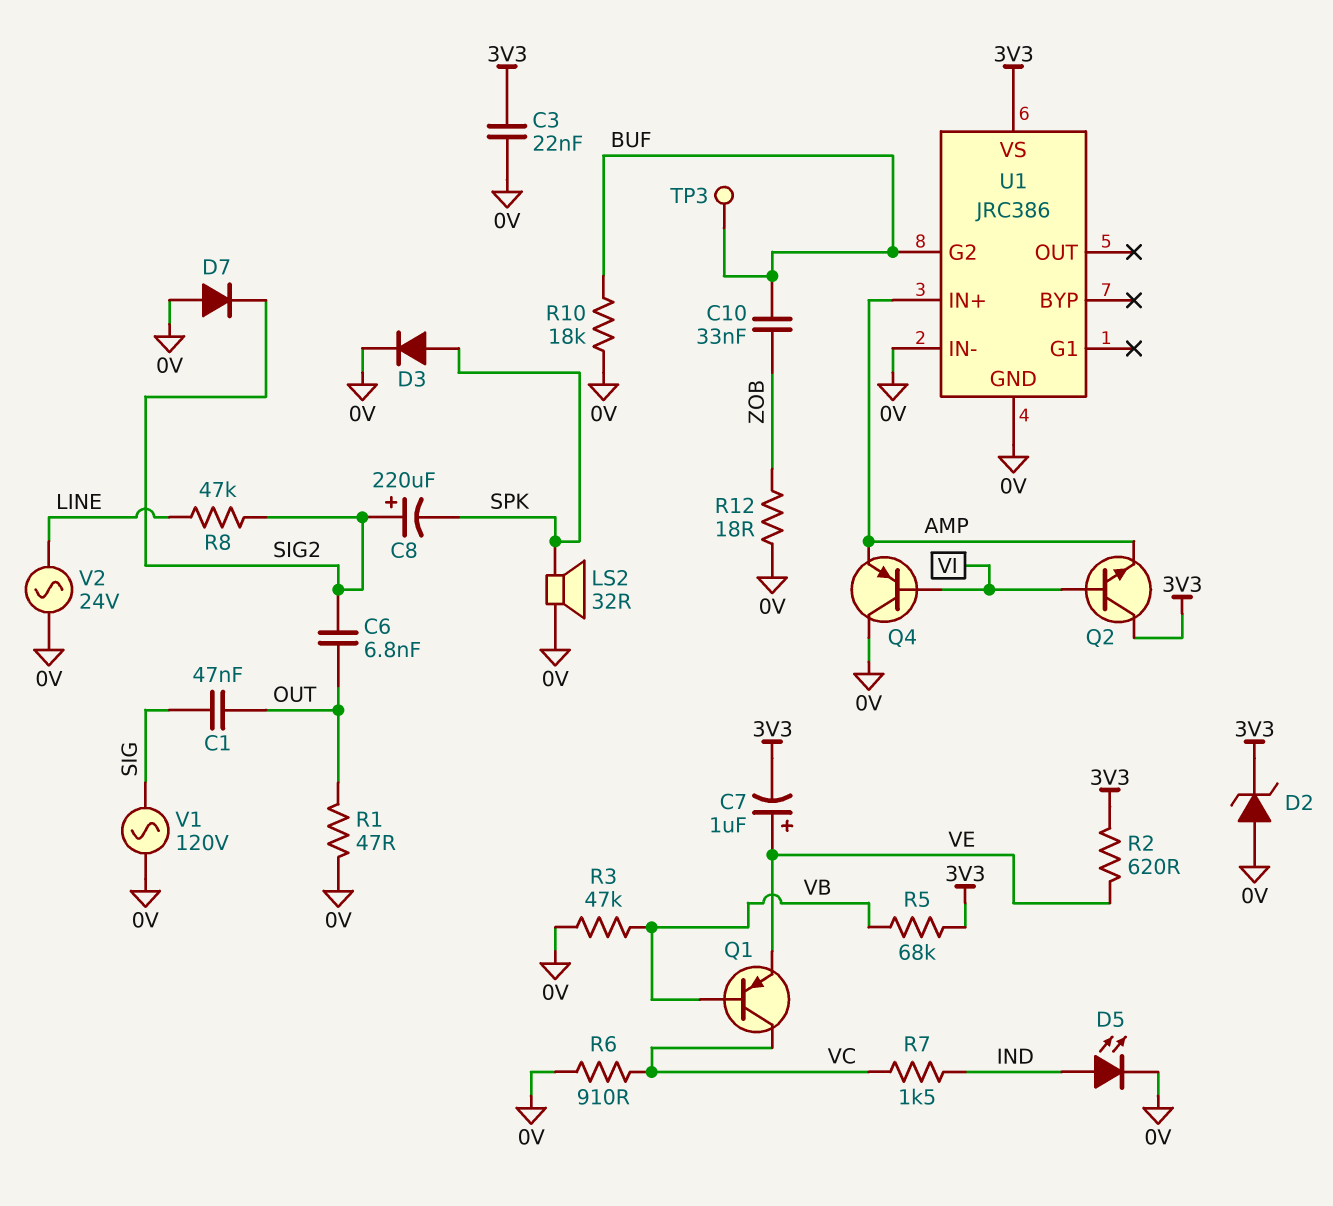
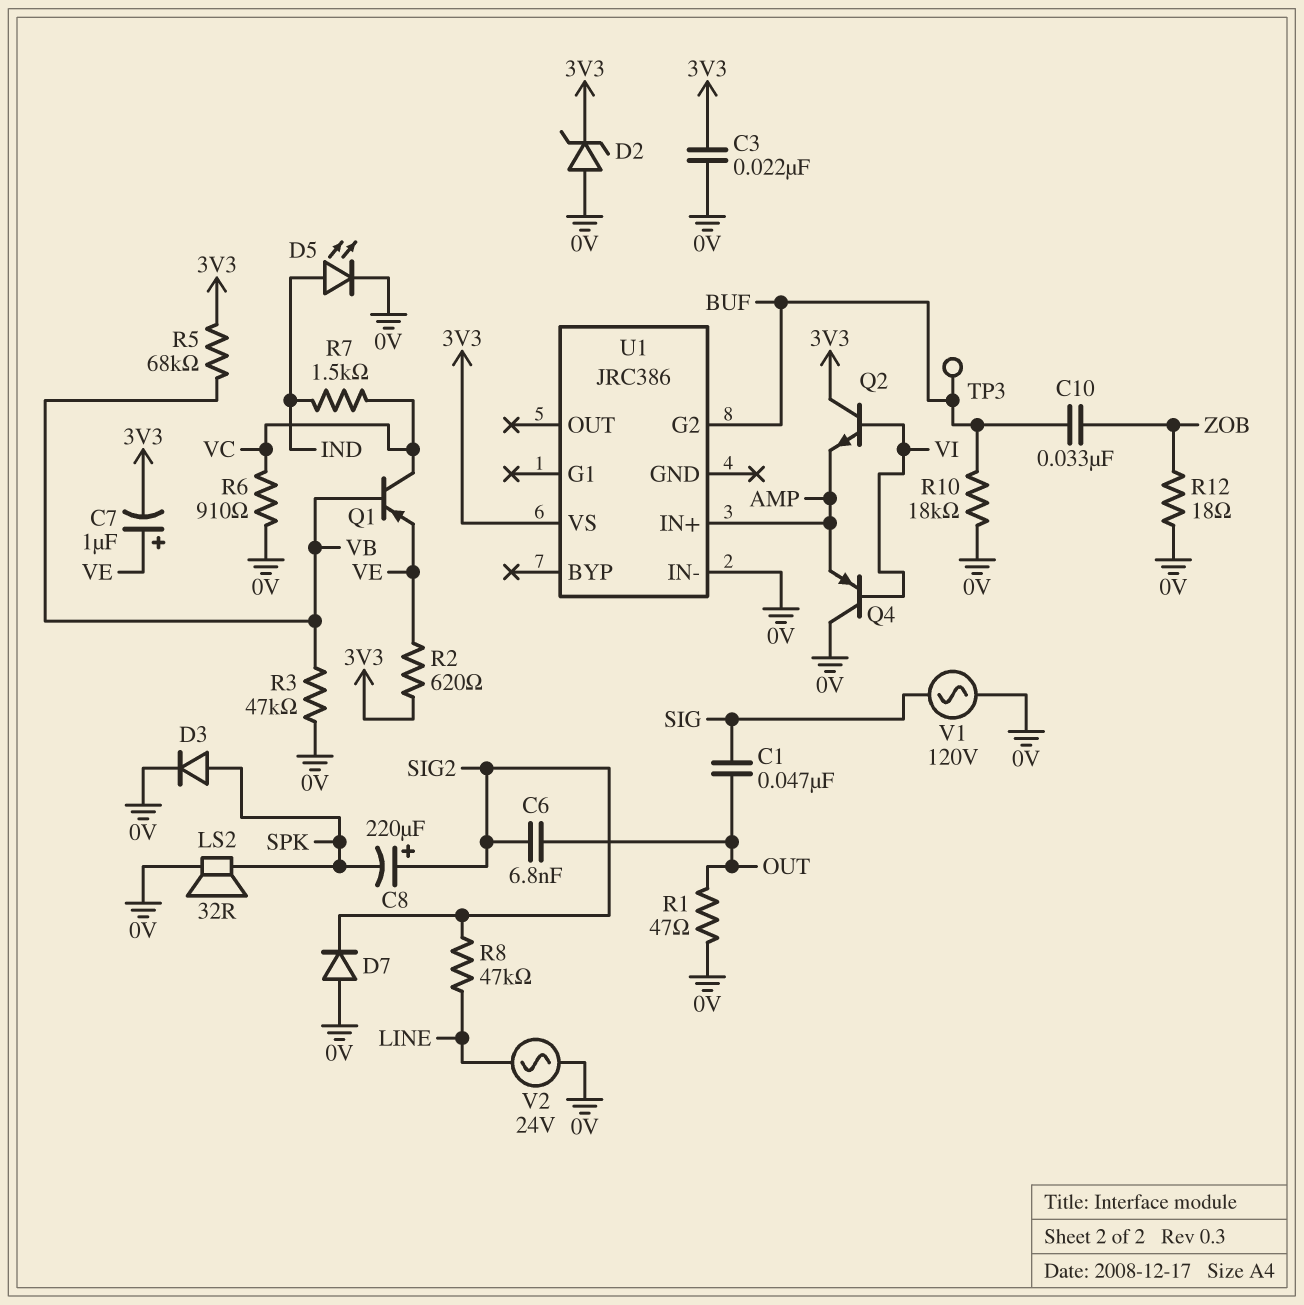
U1 pin GND: 0V -> none

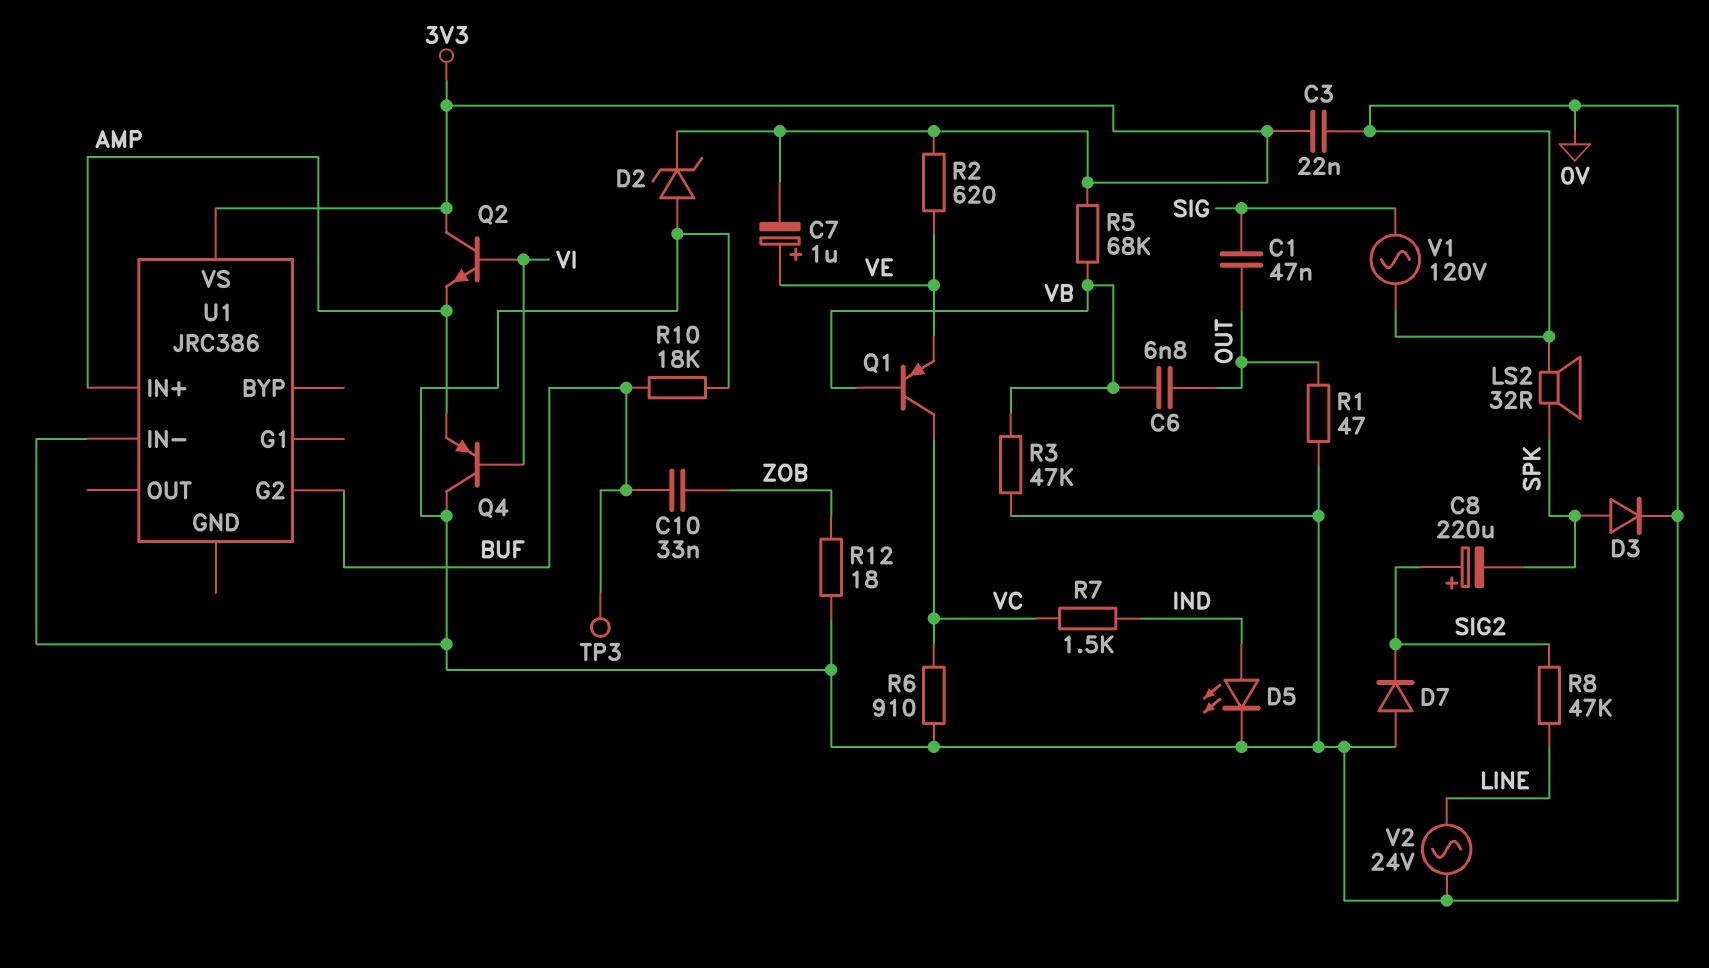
C6: 6.8nF (OUT, SIG2) -> 6.8nF (OUT, VB)

